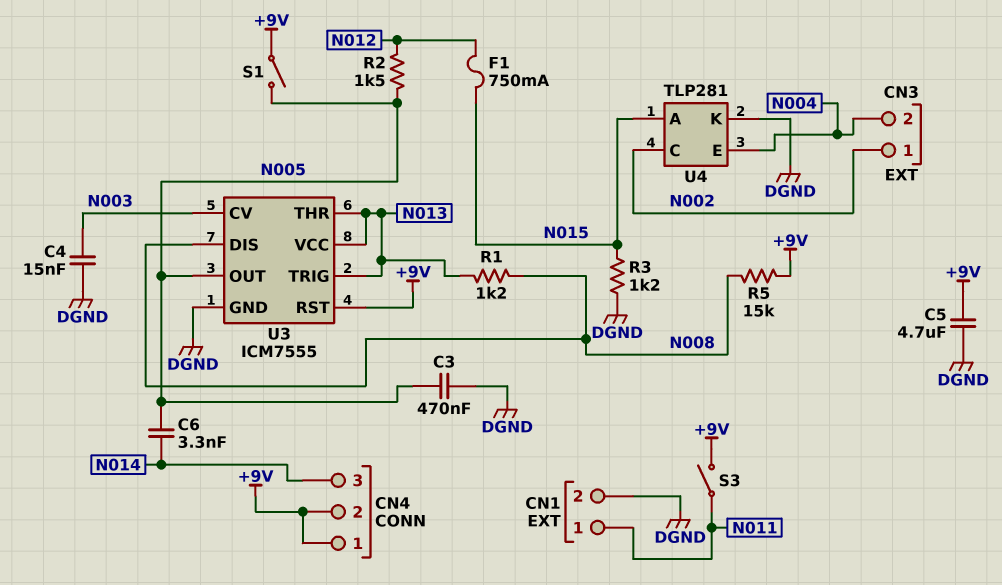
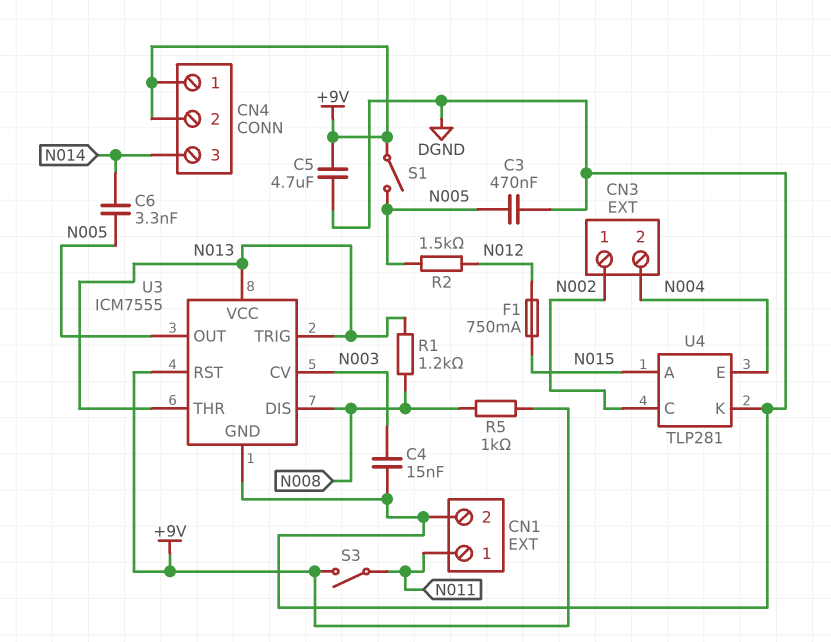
R3: 1.2k (DGND, N015) -> none
R5: 15k (+9V, N008) -> 1k (+9V, N008)

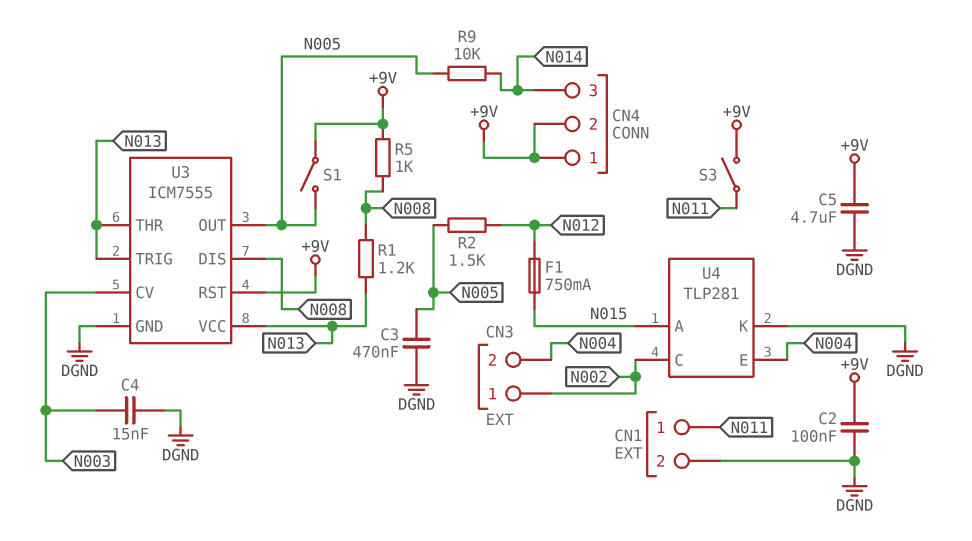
C2: none -> 100nF (+9V, DGND)
C6: 3.3nF (N005, N014) -> none
R9: none -> 10k (N005, N014)

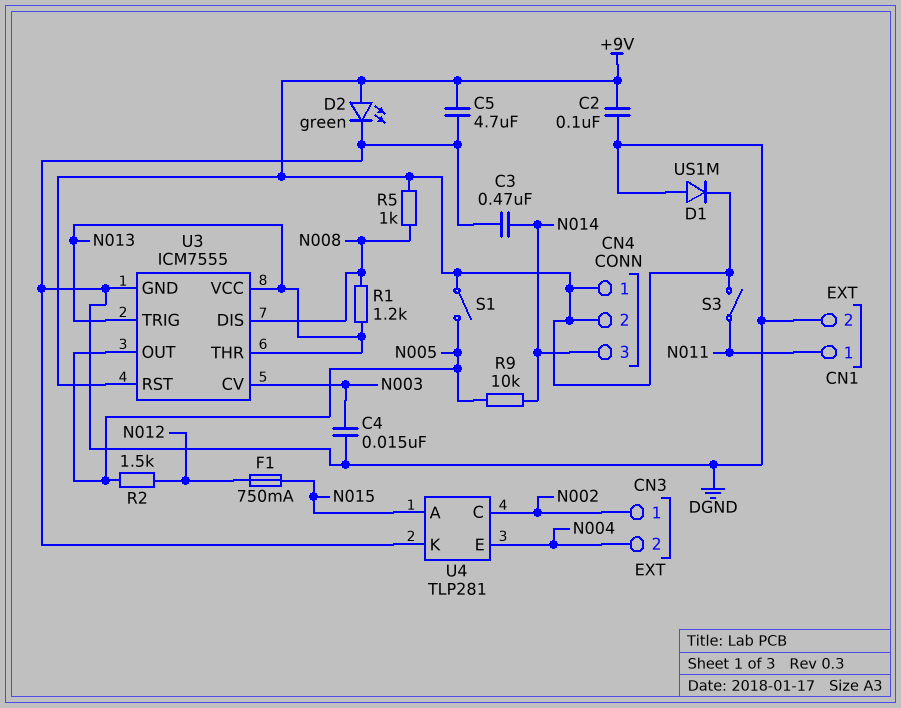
C3: 470nF (DGND, N005) -> 470nF (DGND, N014)
D1: none -> diode US1M (A DGND, K +9V)
D2: none -> LED green (A +9V, K DGND)

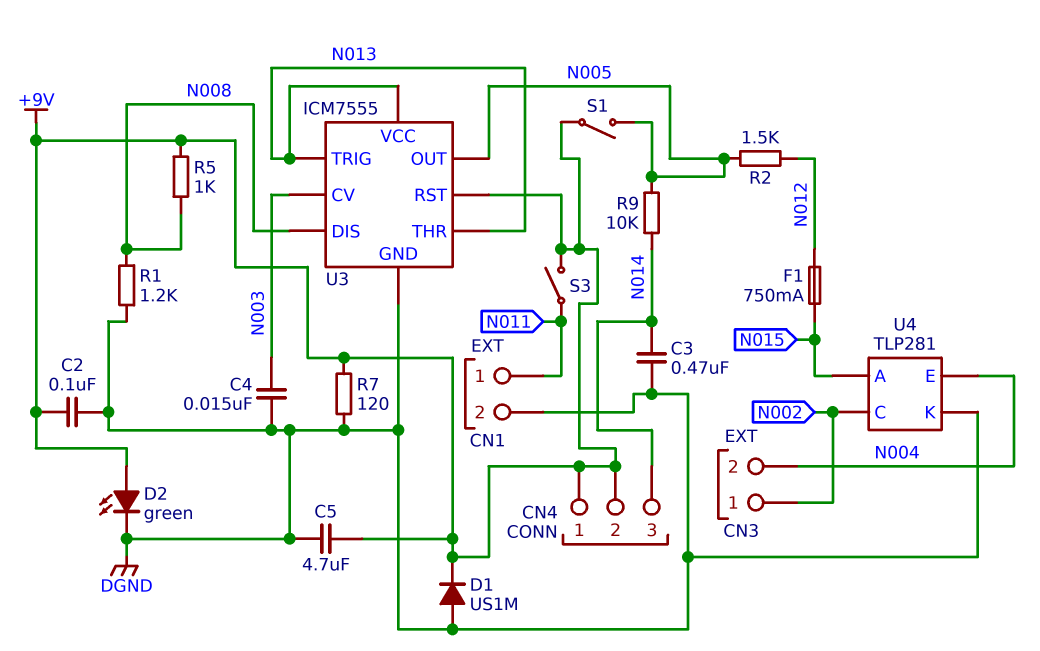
R1: 1.2k (N008, N013) -> 1.2k (DGND, N008)
R7: none -> 120 (+9V, DGND)

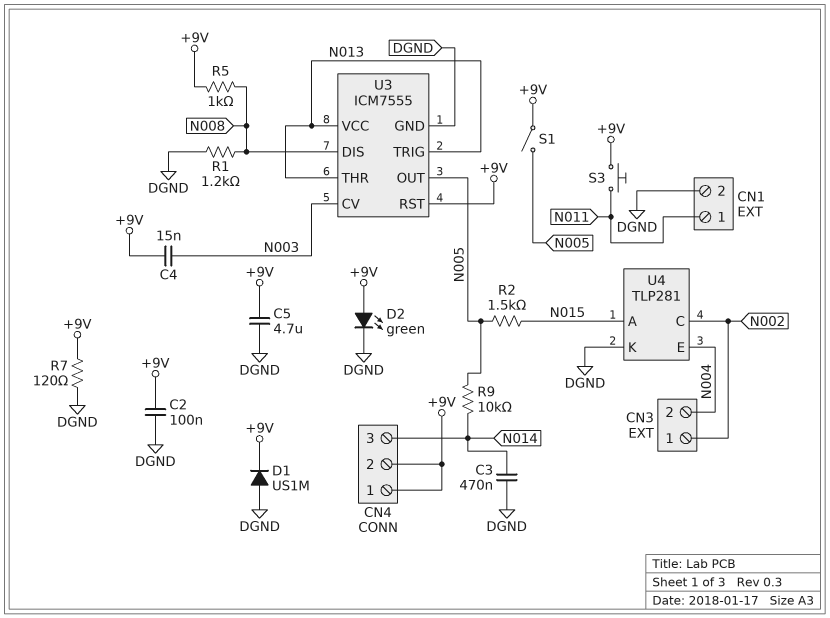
C4: 15nF (DGND, N003) -> 15nF (+9V, N003)
F1: 750mA (N012, N015) -> none
R2: 1.5k (N005, N012) -> 1.5k (N005, N015)
S3: switch (+9V, N011) -> button (+9V, N011)

